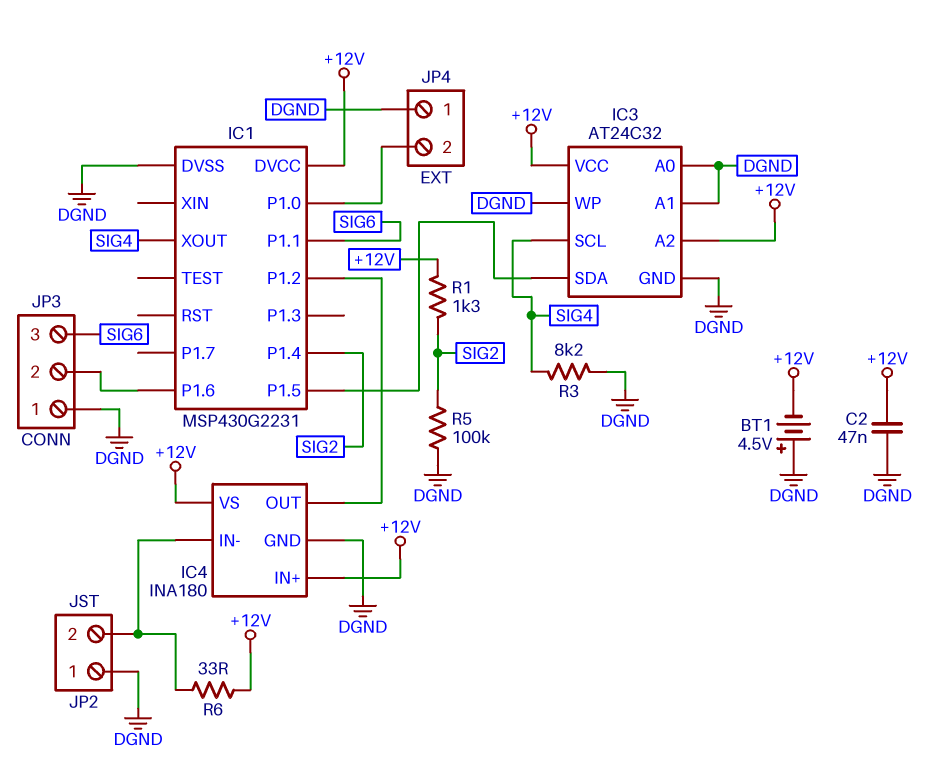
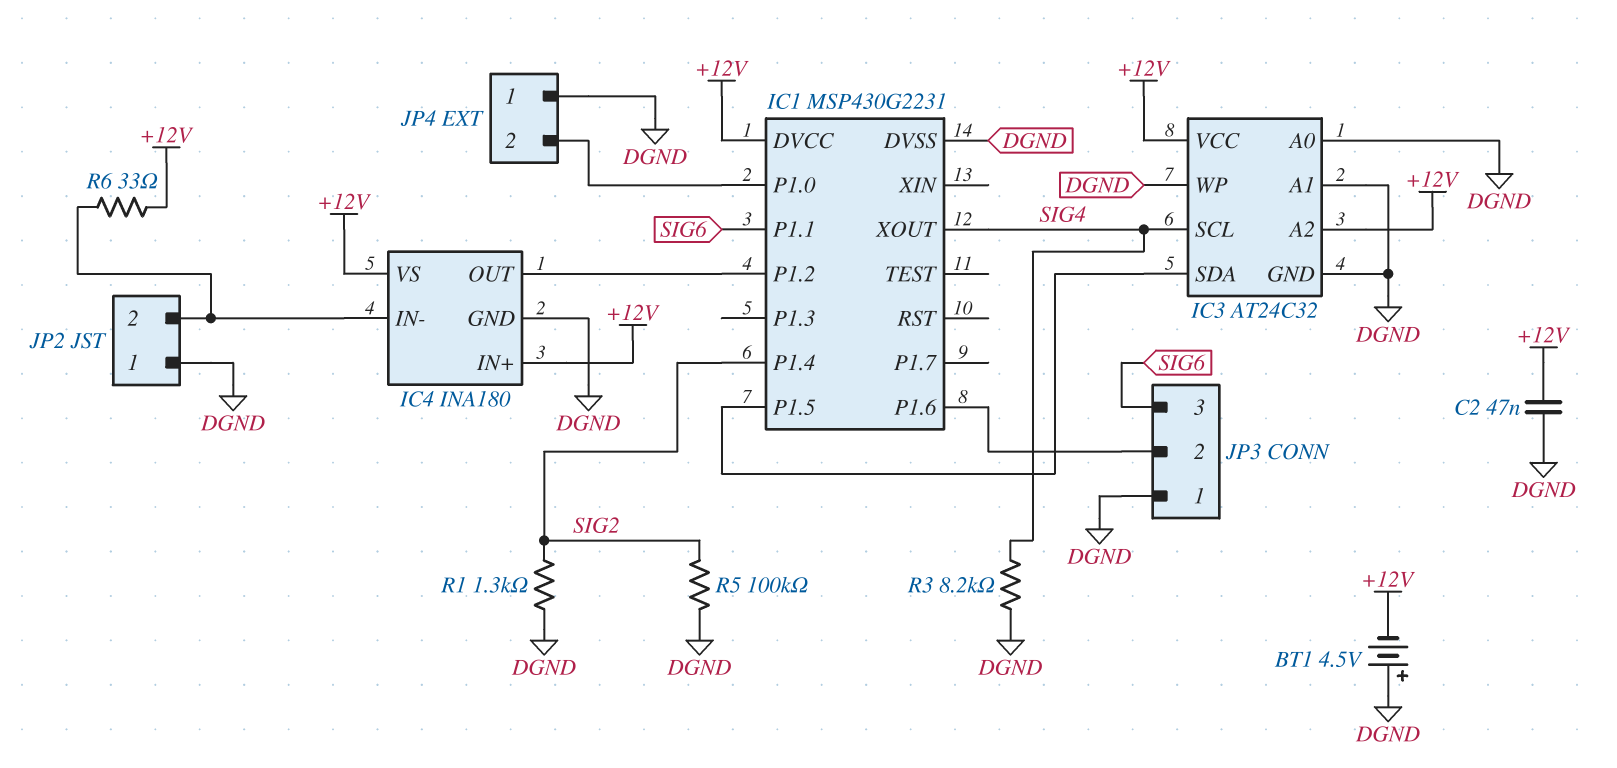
R1: 1.3k (+12V, SIG2) -> 1.3k (DGND, SIG2)

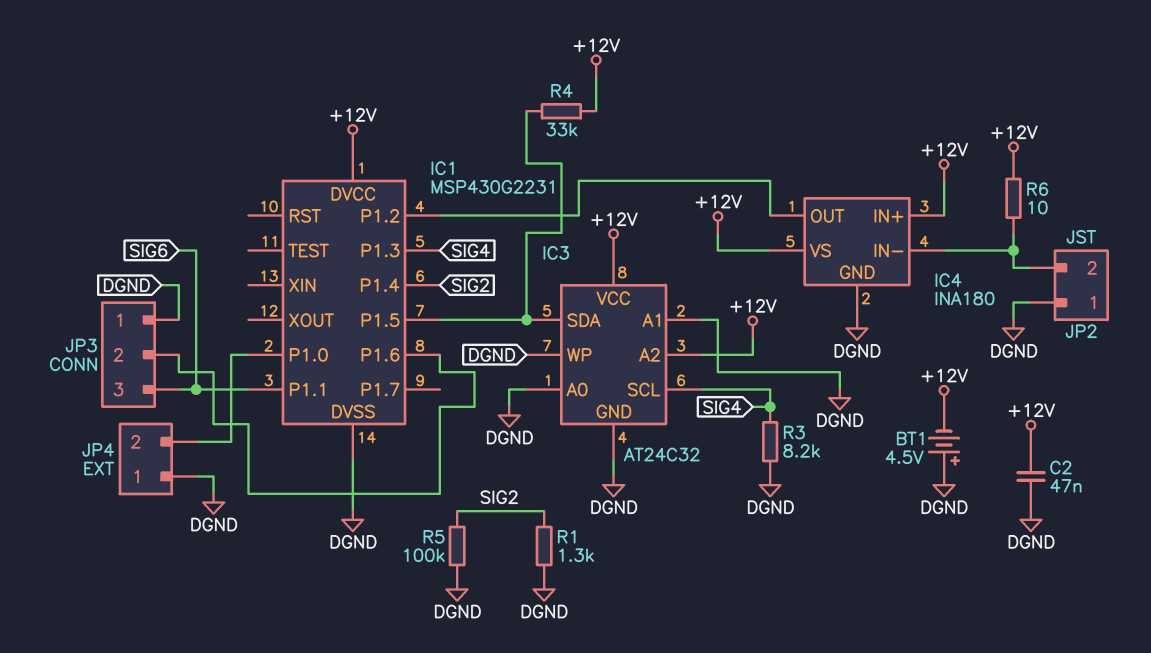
IC1 pin P1.3: none -> SIG4
IC1 pin XOUT: SIG4 -> none
R4: none -> 33k (+12V, IC1/P1.5)
R6: 33 (+12V, IC4/IN-) -> 10 (+12V, IC4/IN-)

